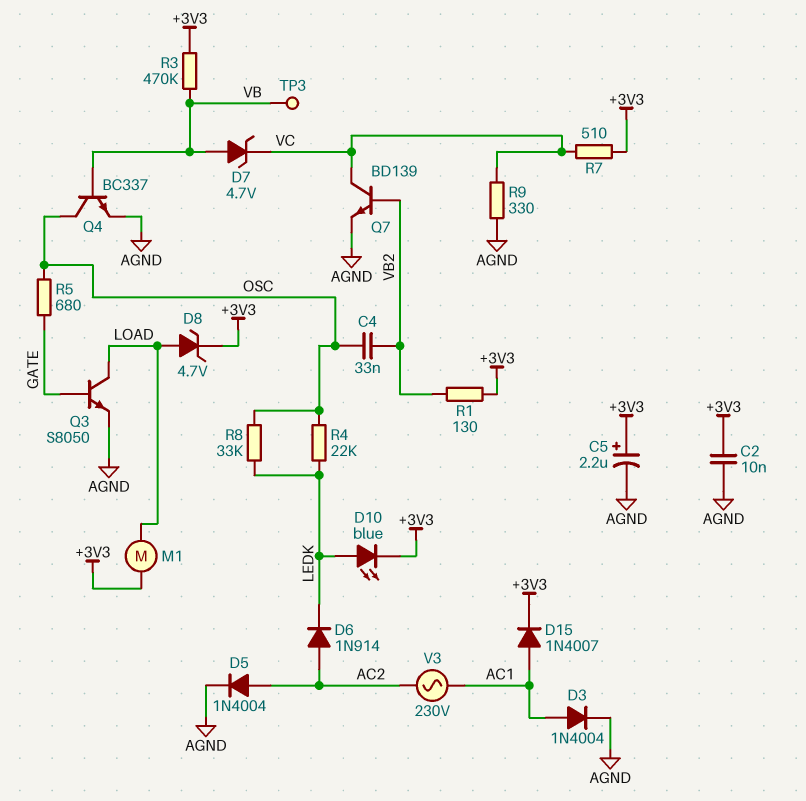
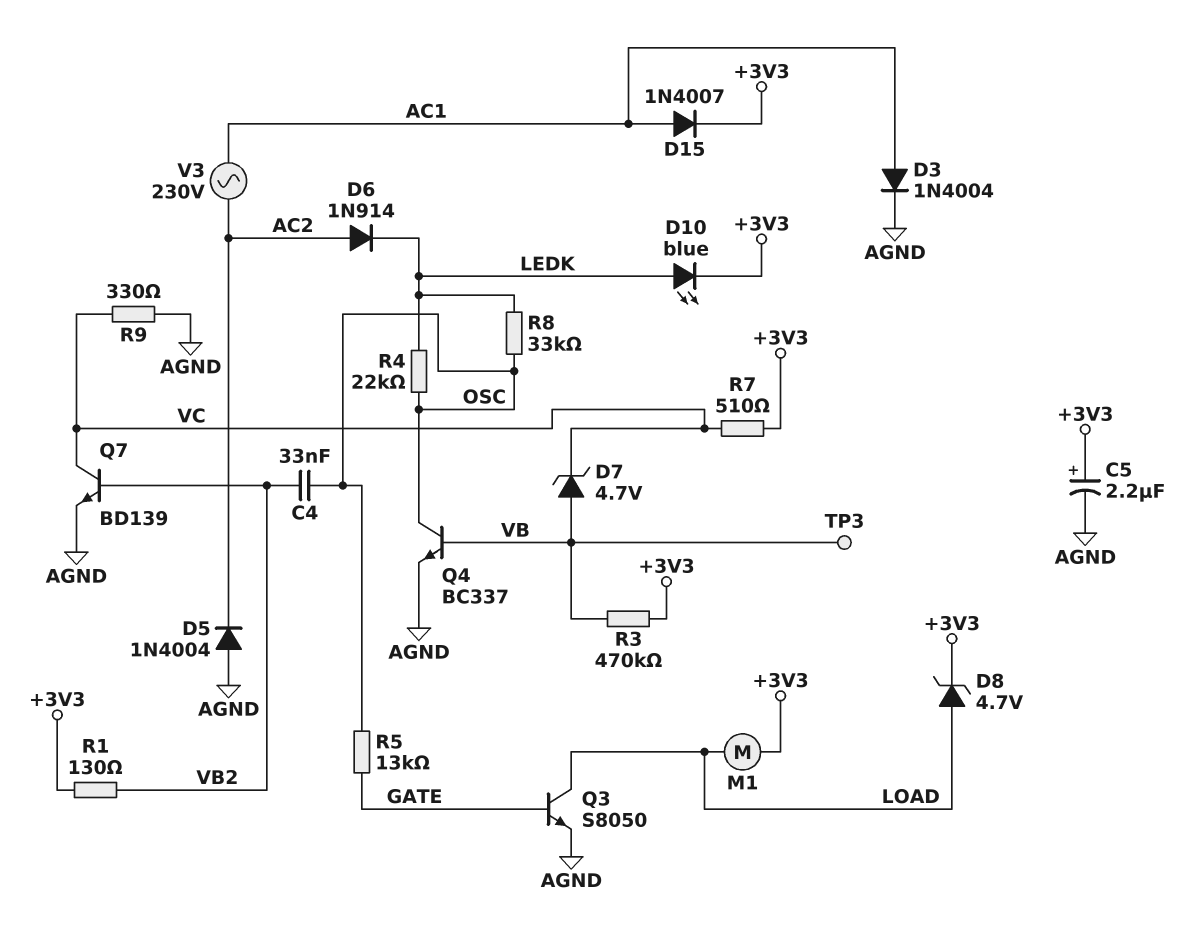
C2: 10nF (+3V3, AGND) -> none
D5: diode 1N4004 (A AC2, K AGND) -> diode 1N4004 (A AGND, K AC2)
R5: 680 (GATE, OSC) -> 13k (GATE, OSC)

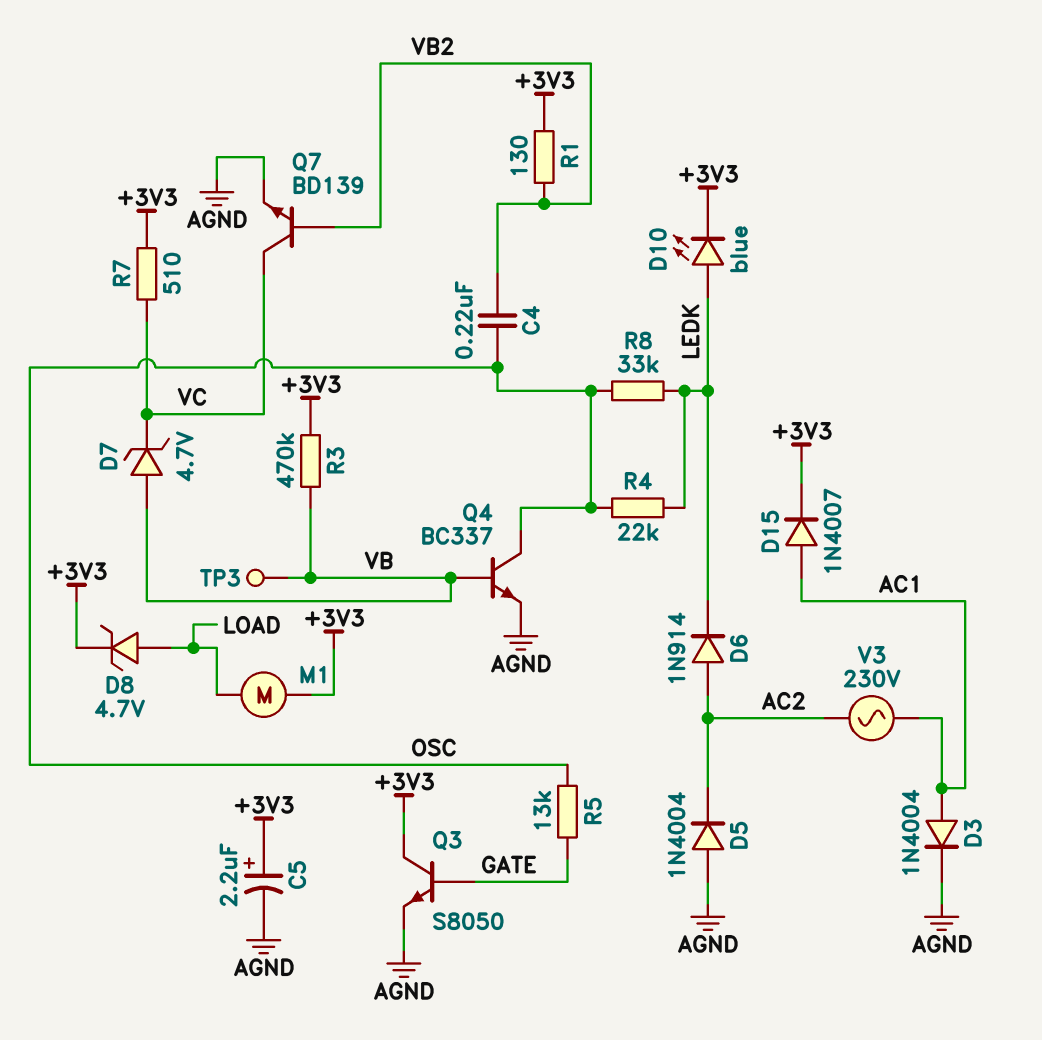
C4: 33nF (OSC, VB2) -> 220nF (OSC, VB2)
Q3: NPN S8050 (B GATE, C LOAD, E AGND) -> NPN S8050 (B GATE, C +3V3, E AGND)
R9: 330 (AGND, VC) -> none

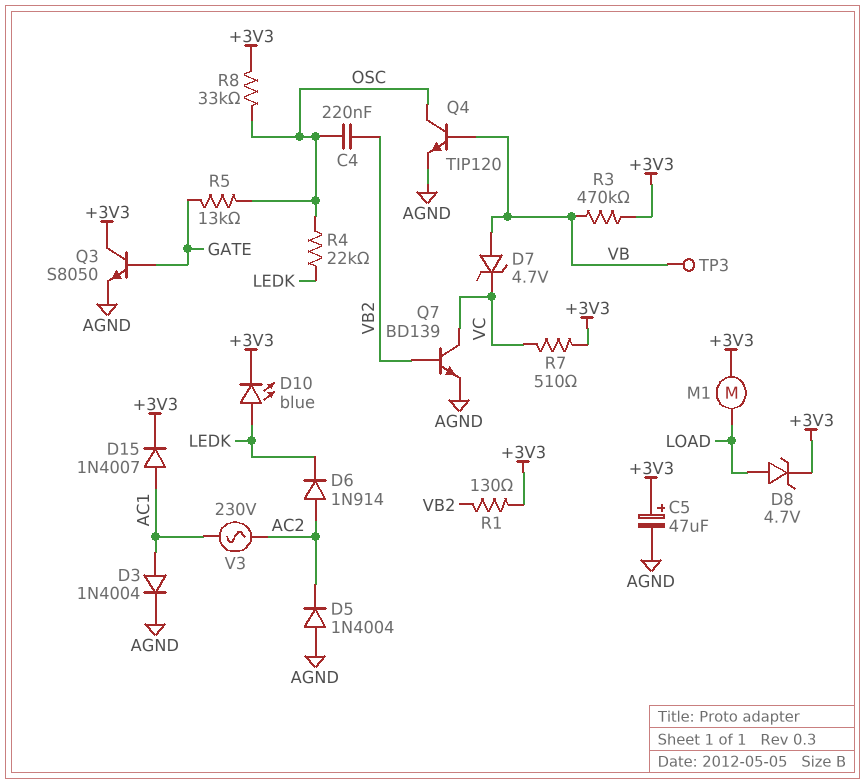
C5: 2.2uF (plus +3V3, minus AGND) -> 47uF (plus +3V3, minus AGND)
Q4: NPN BC337 (B VB, C OSC, E AGND) -> NPN TIP120 (B VB, C OSC, E AGND)
R8: 33k (LEDK, OSC) -> 33k (+3V3, OSC)

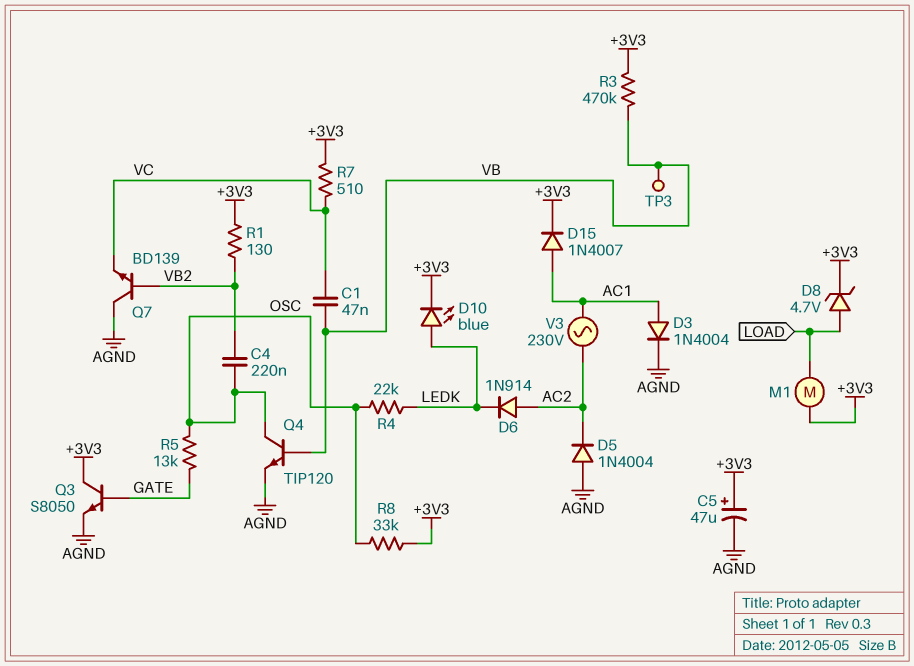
C1: none -> 47nF (VB, VC)
D7: zener 4.7V (A VB, K VC) -> none
Q7: NPN BD139 (B VB2, C VC, E AGND) -> NPN BD139 (B VB2, C AGND, E VC)

